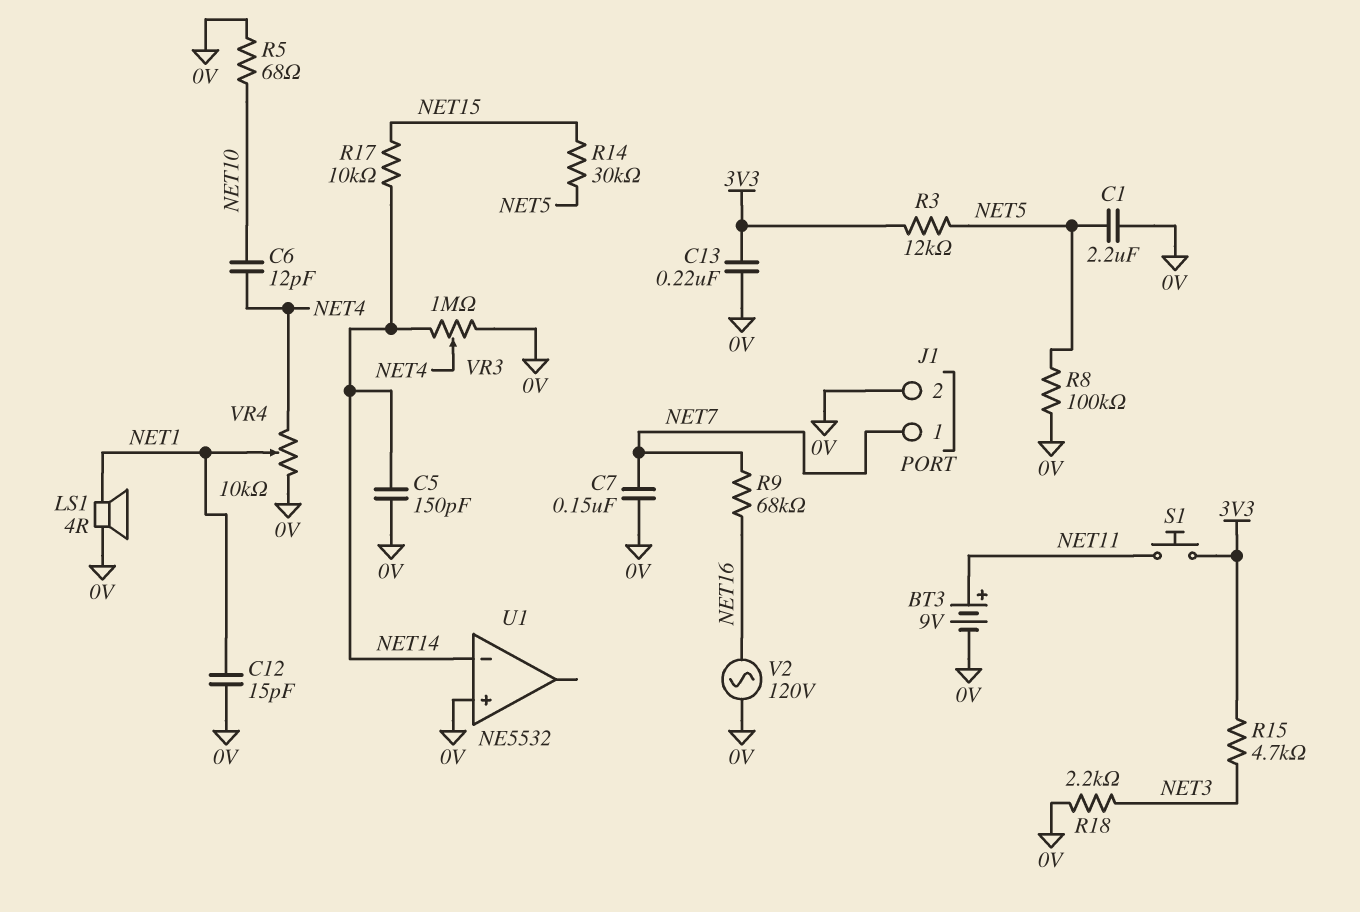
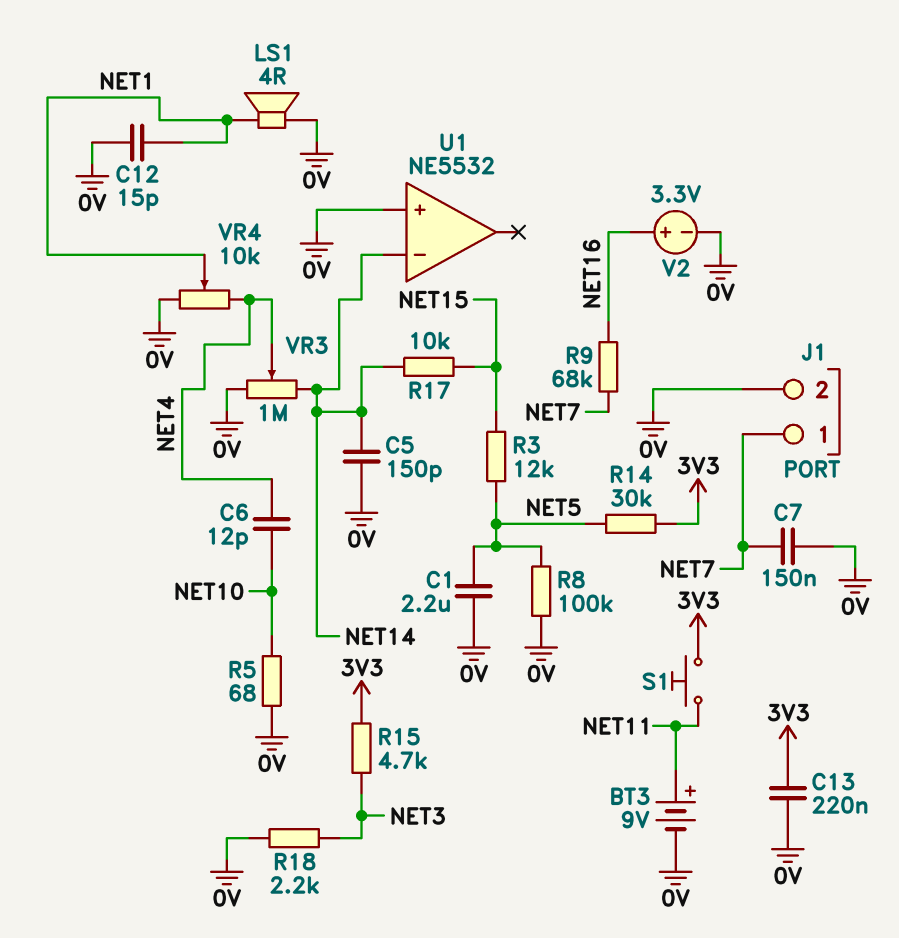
R3: 12k (3V3, NET5) -> 12k (NET5, NET15)
R14: 30k (NET5, NET15) -> 30k (3V3, NET5)
V2: AC 120V (0V, NET16) -> 3.3V (plus NET16, minus 0V)

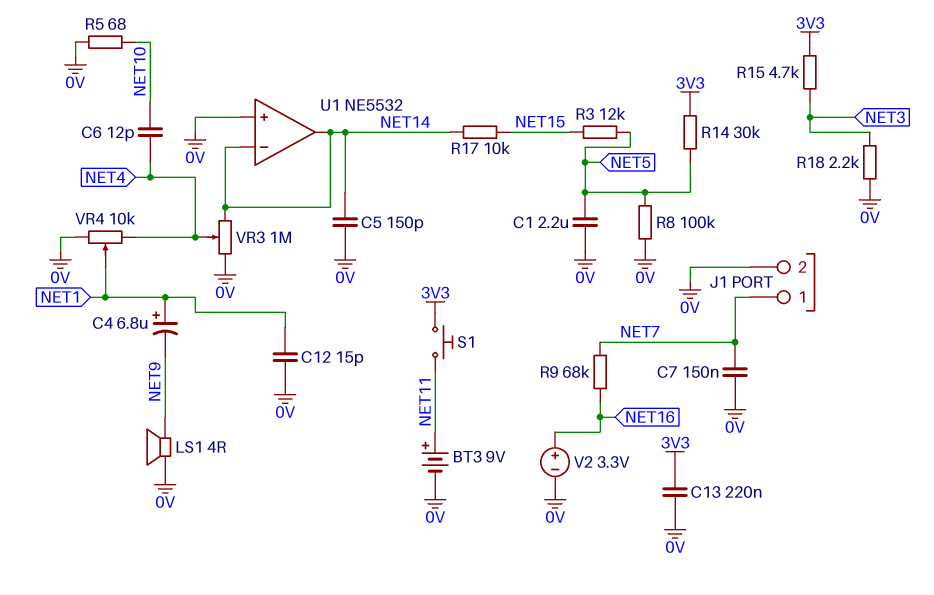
C4: none -> 6.8uF (plus NET1, minus NET9)
LS1: speaker 4R (0V, NET1) -> speaker 4R (0V, NET9)
U1 pin out: none -> NET14

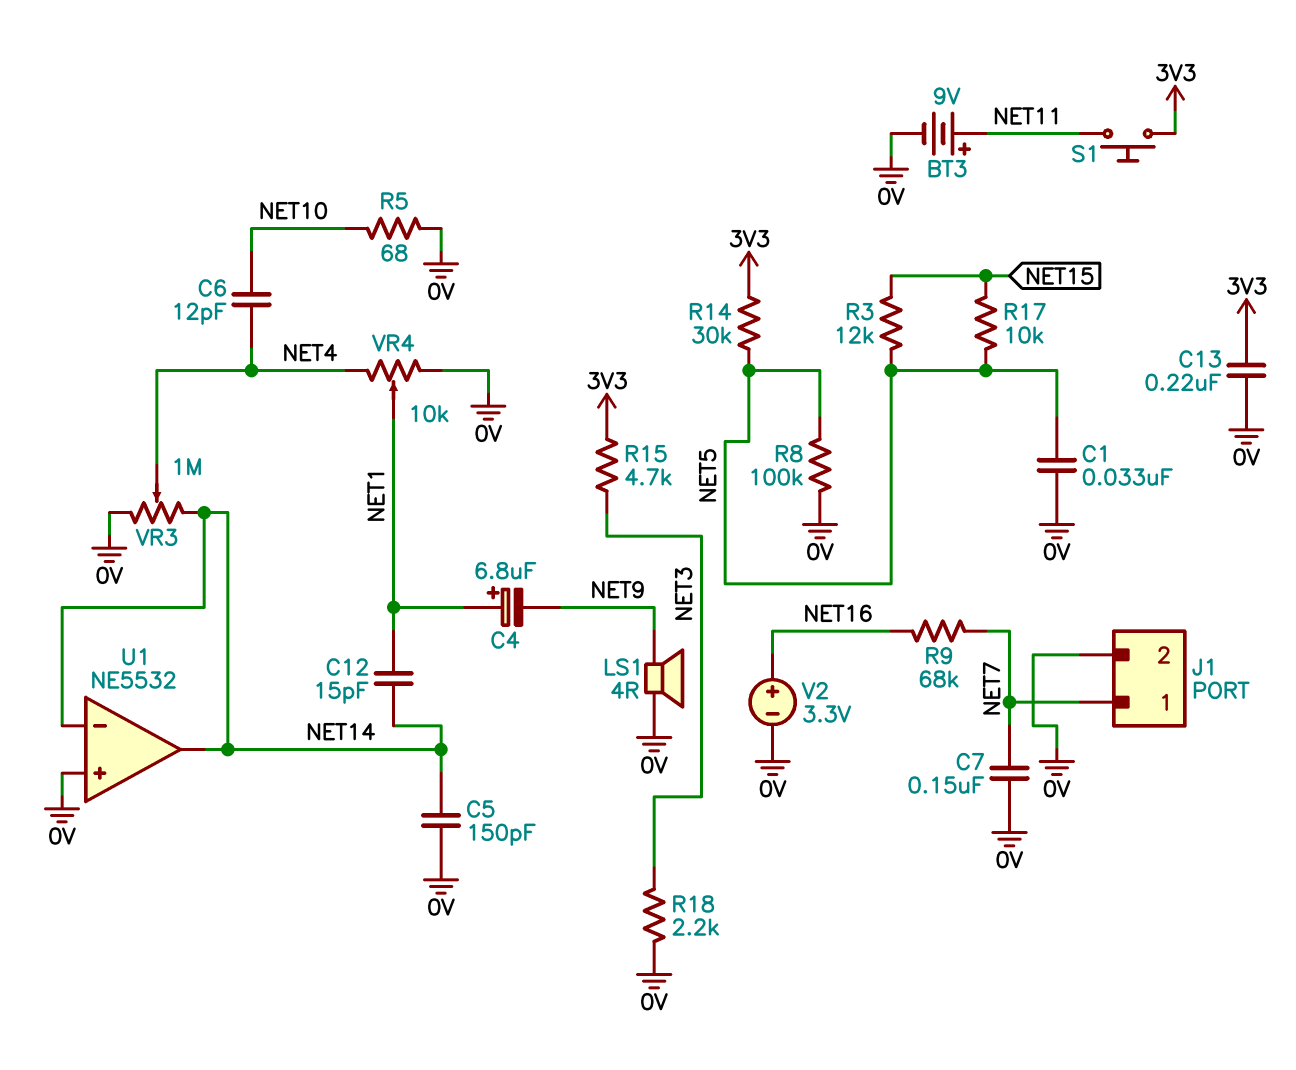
C1: 2.2uF (0V, NET5) -> 33nF (0V, NET5)
C12: 15pF (0V, NET1) -> 15pF (NET1, NET14)
R17: 10k (NET14, NET15) -> 10k (NET5, NET15)

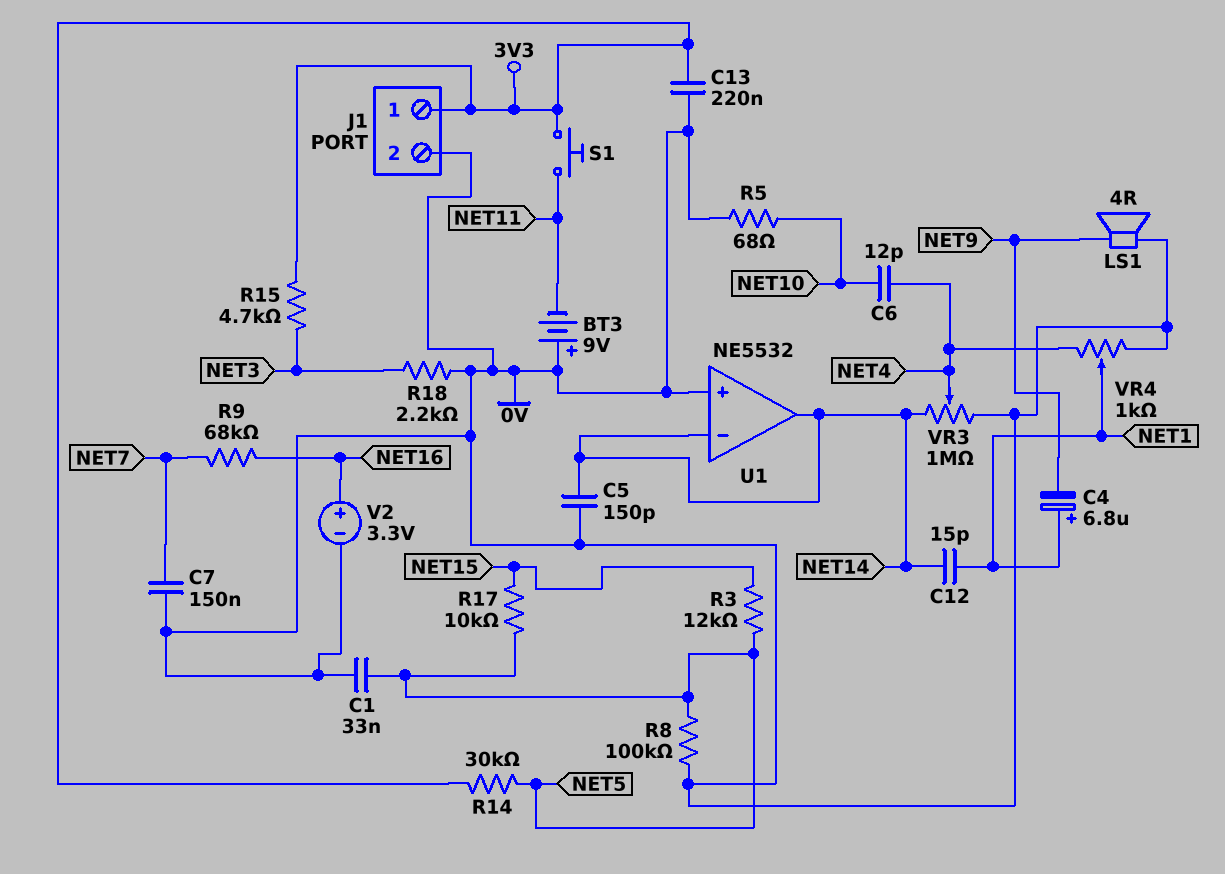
BT3: 9V (plus NET11, minus 0V) -> 9V (plus 0V, minus NET11)
J1 pin 1: NET7 -> 3V3
VR4: 10k (0V, NET4, wiper NET1) -> 1k (0V, NET4, wiper NET1)

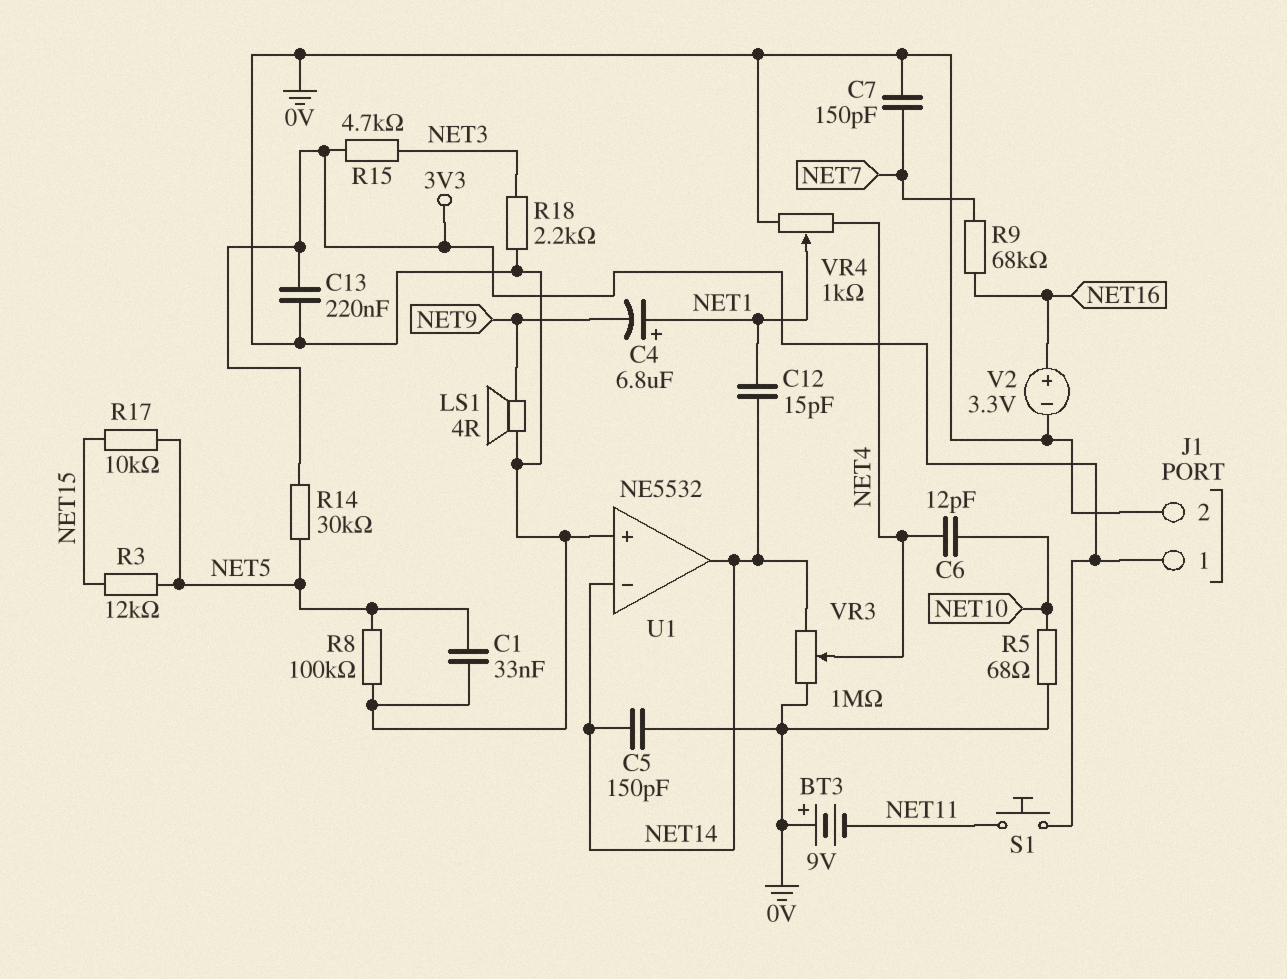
C7: 150nF (0V, NET7) -> 150pF (0V, NET7)

